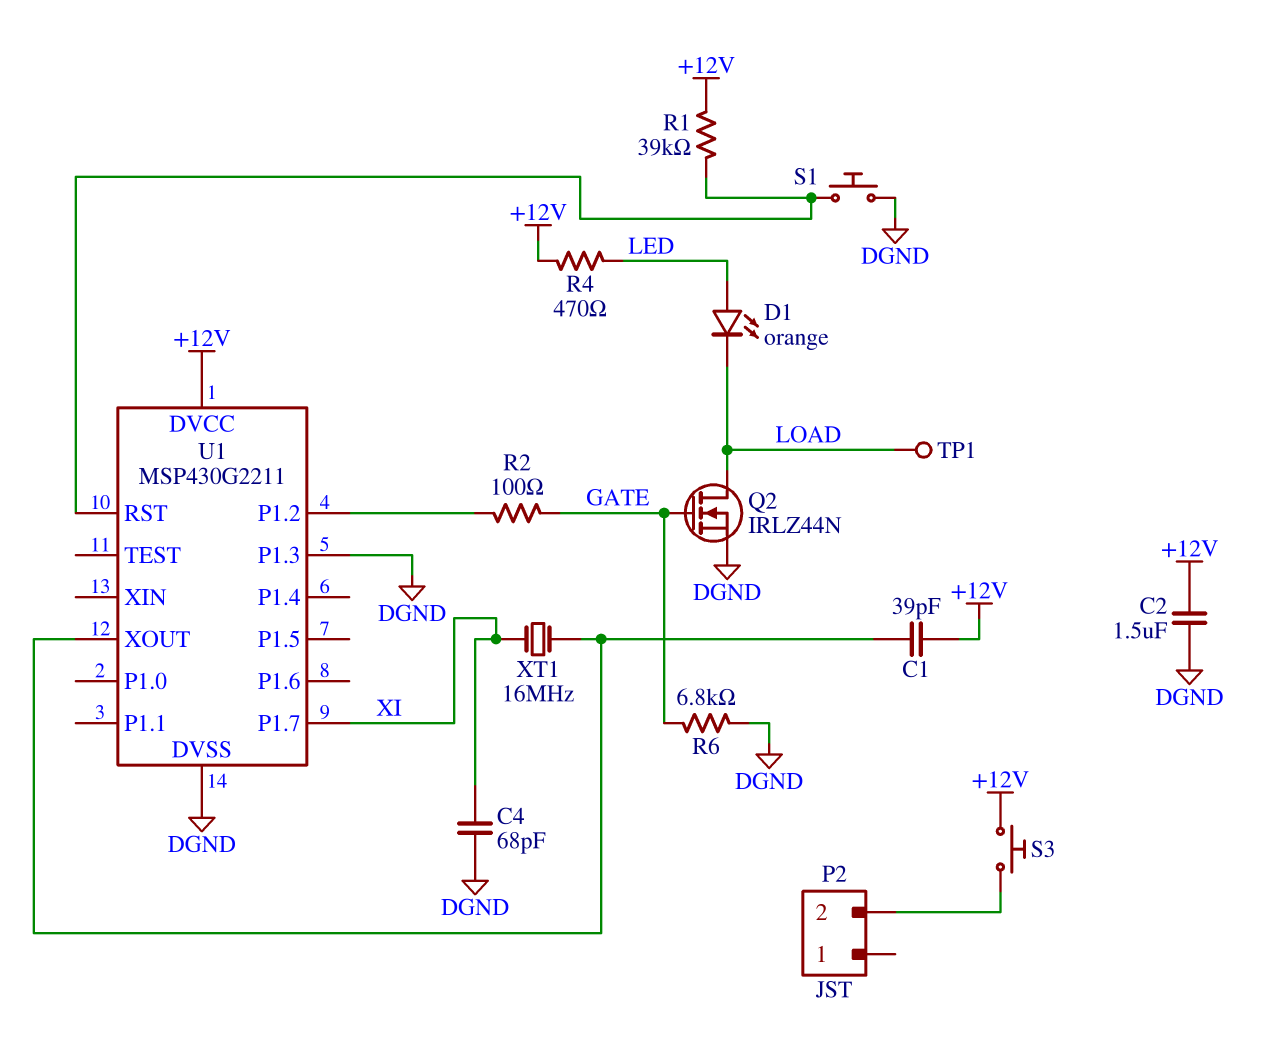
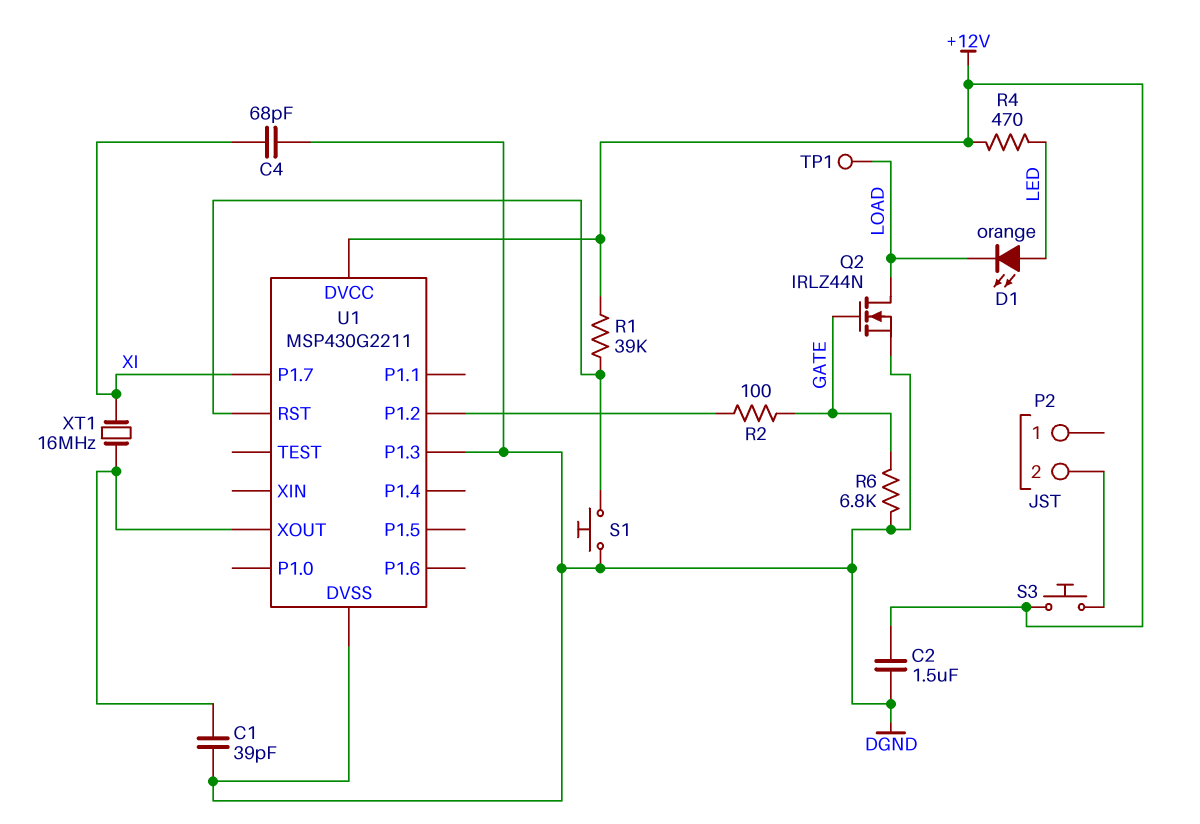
C1: 39pF (+12V, U1/XOUT) -> 39pF (DGND, U1/XOUT)

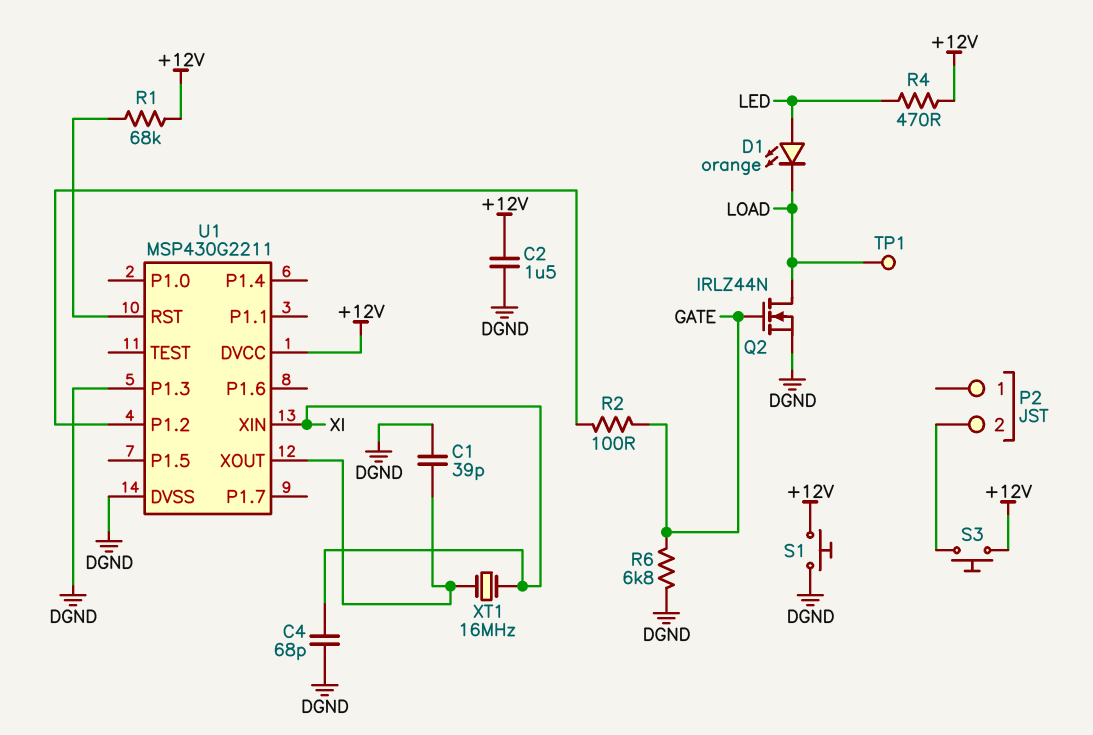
R1: 39k (+12V, U1/RST) -> 68k (+12V, U1/RST)
S1: button (DGND, U1/RST) -> button (+12V, DGND)
U1 pin P1.7: XI -> none
U1 pin XIN: none -> XI

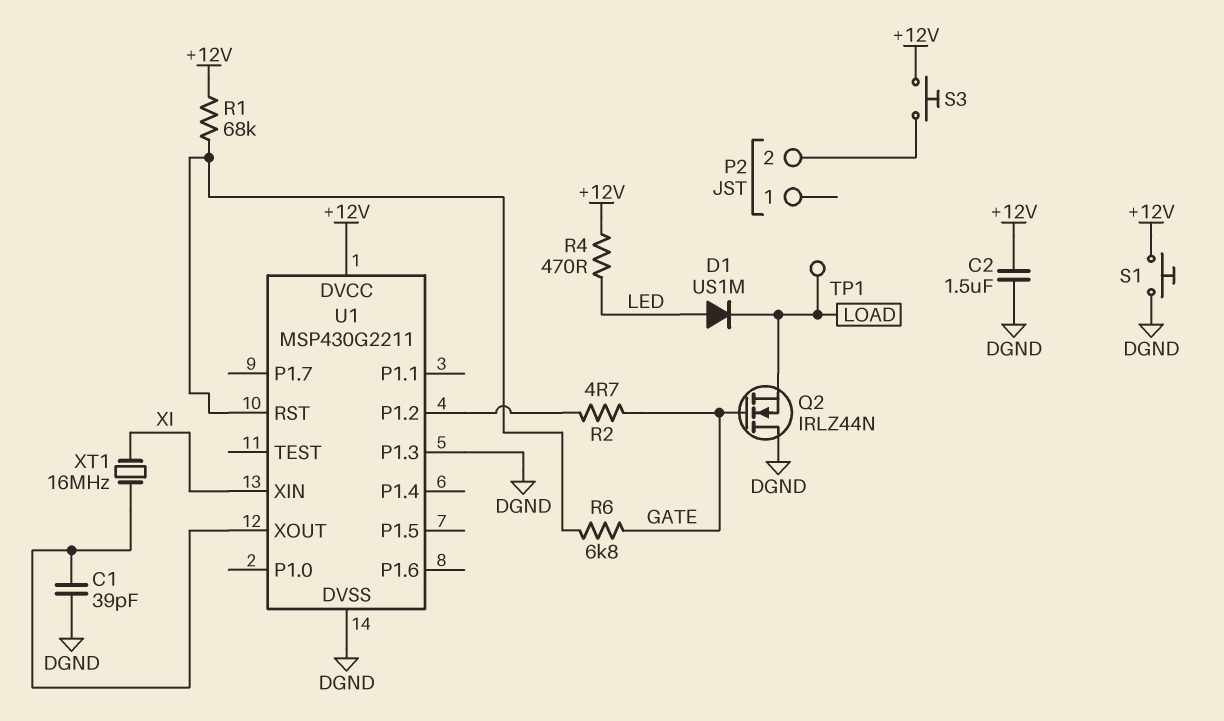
C4: 68pF (DGND, XI) -> none
D1: LED orange (A LED, K LOAD) -> diode US1M (A LED, K LOAD)
Q2: NMOS IRLZ44N (G GATE, D LOAD, S DGND) -> NMOS IRLZ44N (G GATE, D DGND, S LOAD)
R2: 100 (GATE, U1/P1.2) -> 4.7 (GATE, U1/P1.2)
R6: 6.8k (DGND, GATE) -> 6.8k (GATE, U1/RST)

